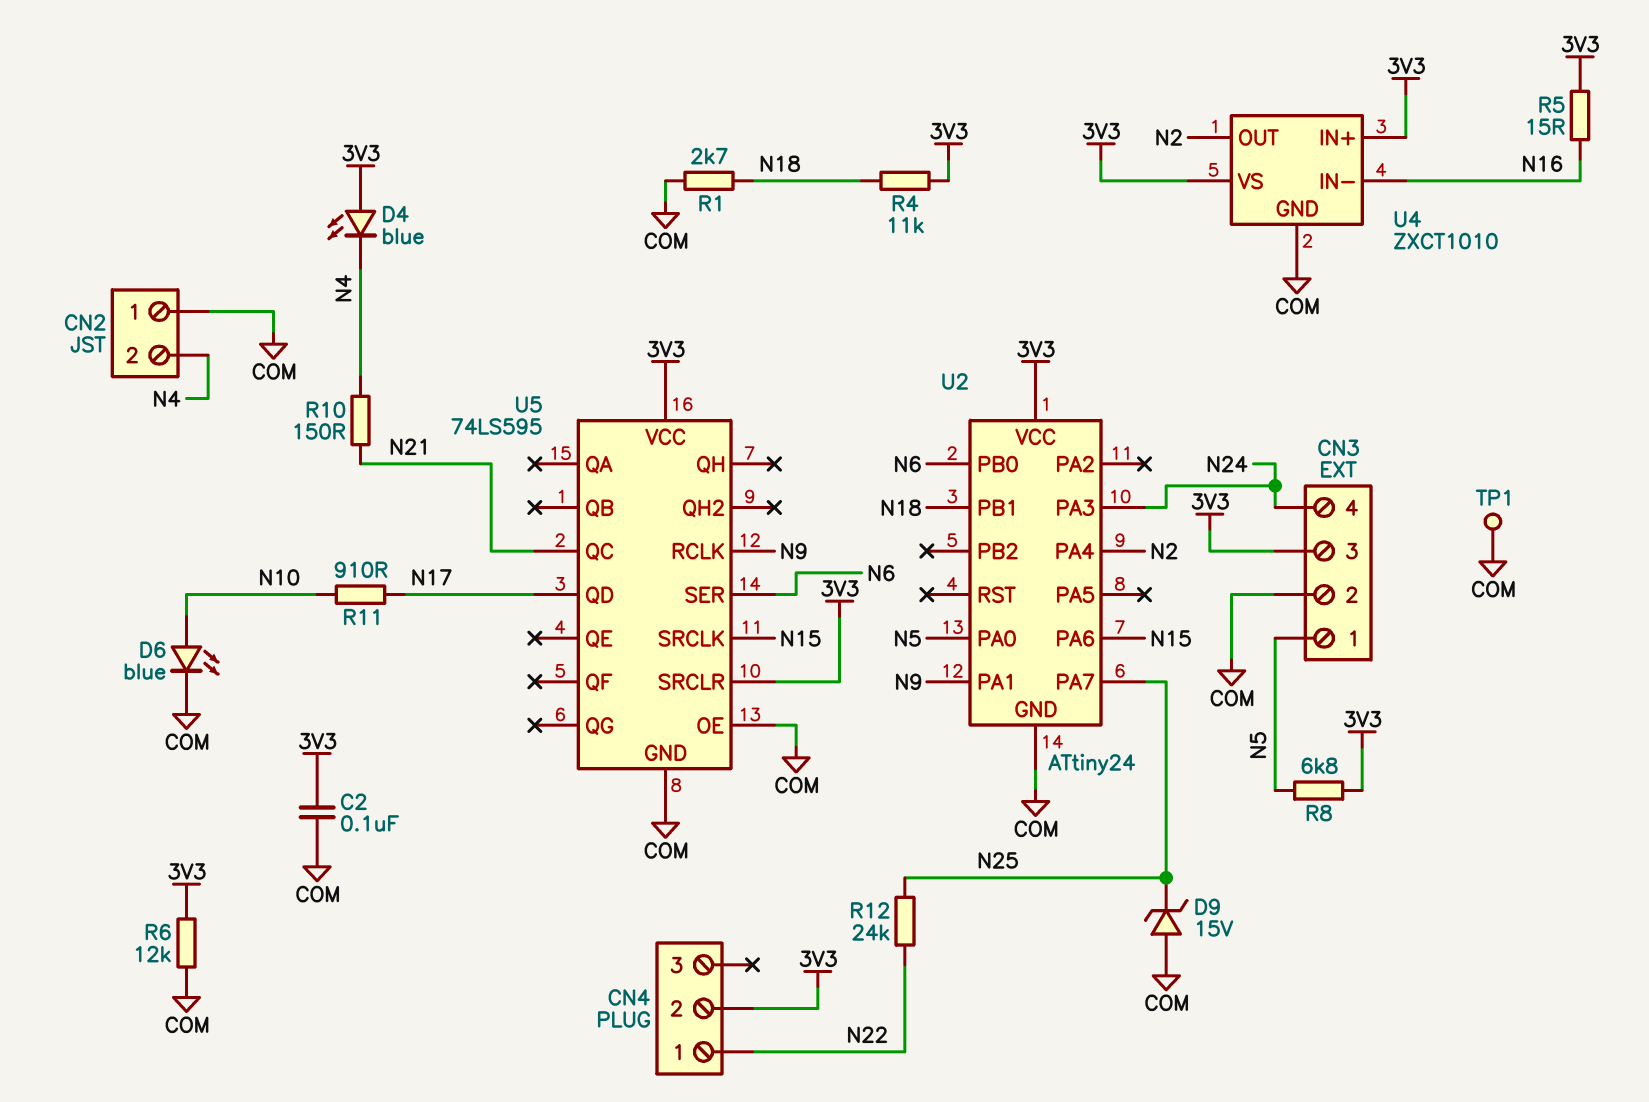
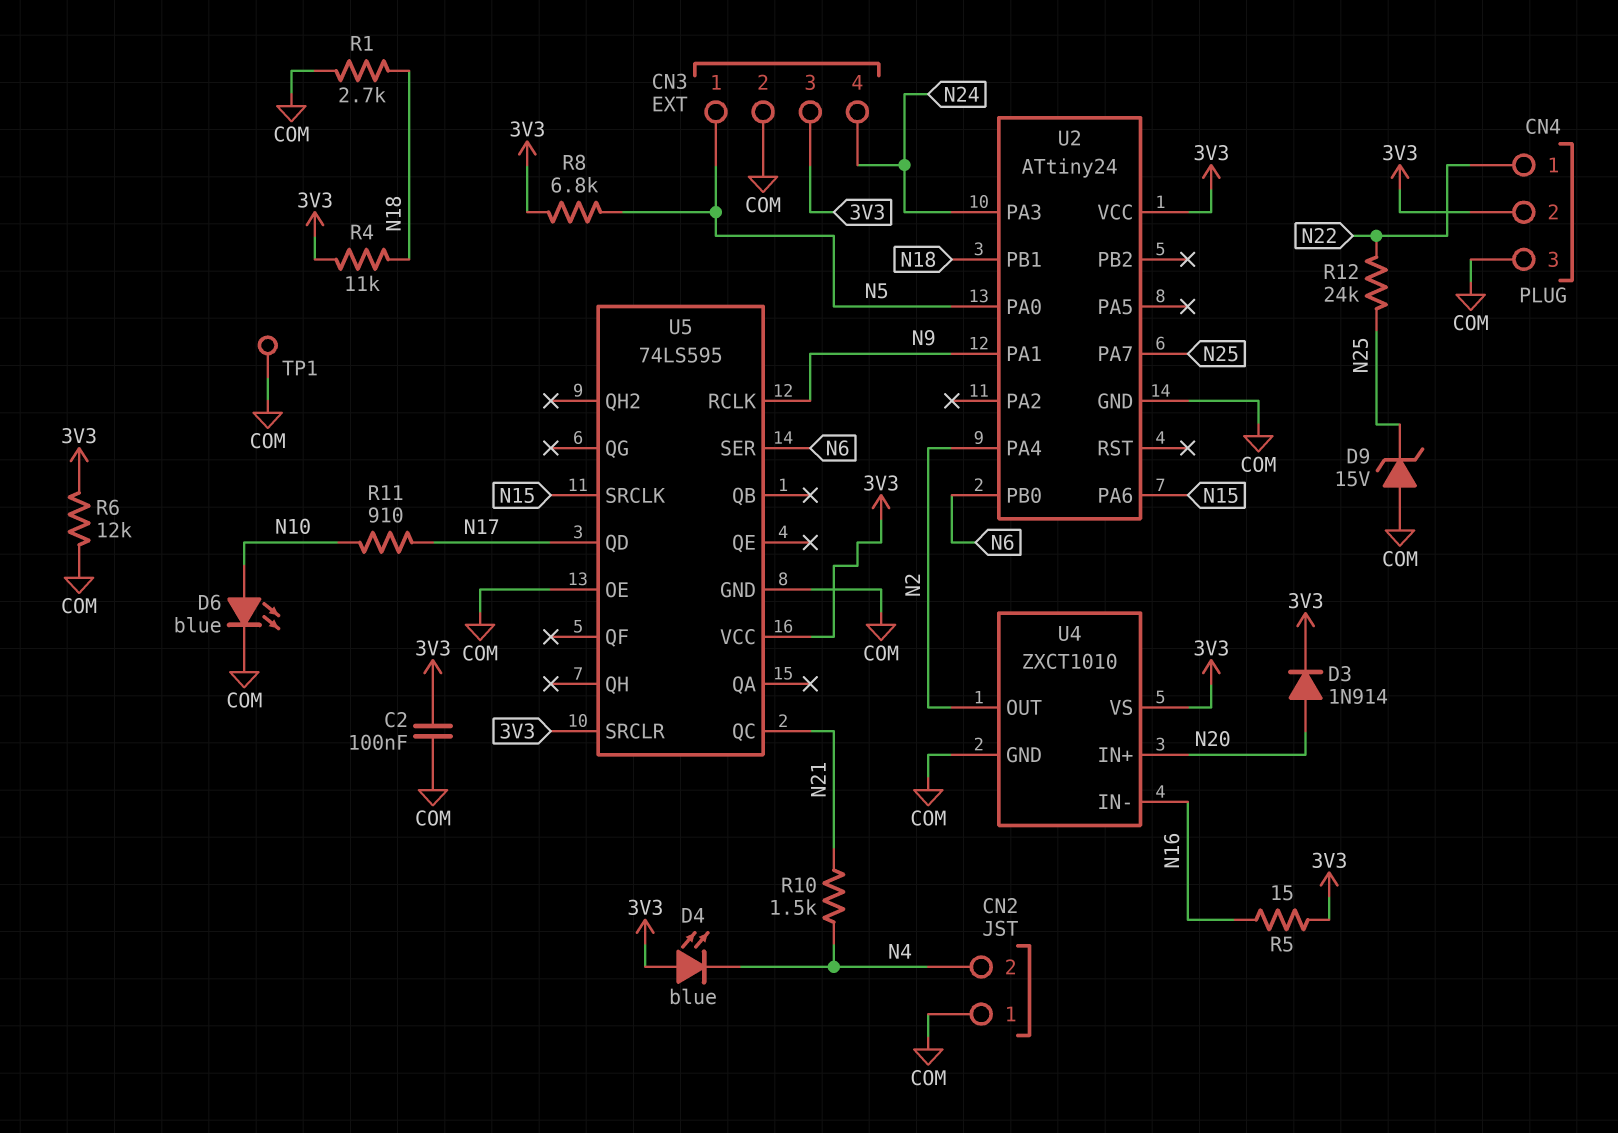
CN4 pin 3: none -> COM
D3: none -> diode 1N914 (A N20, K 3V3)
R10: 150 (N4, N21) -> 1.5k (N4, N21)
U4 pin IN+: 3V3 -> N20

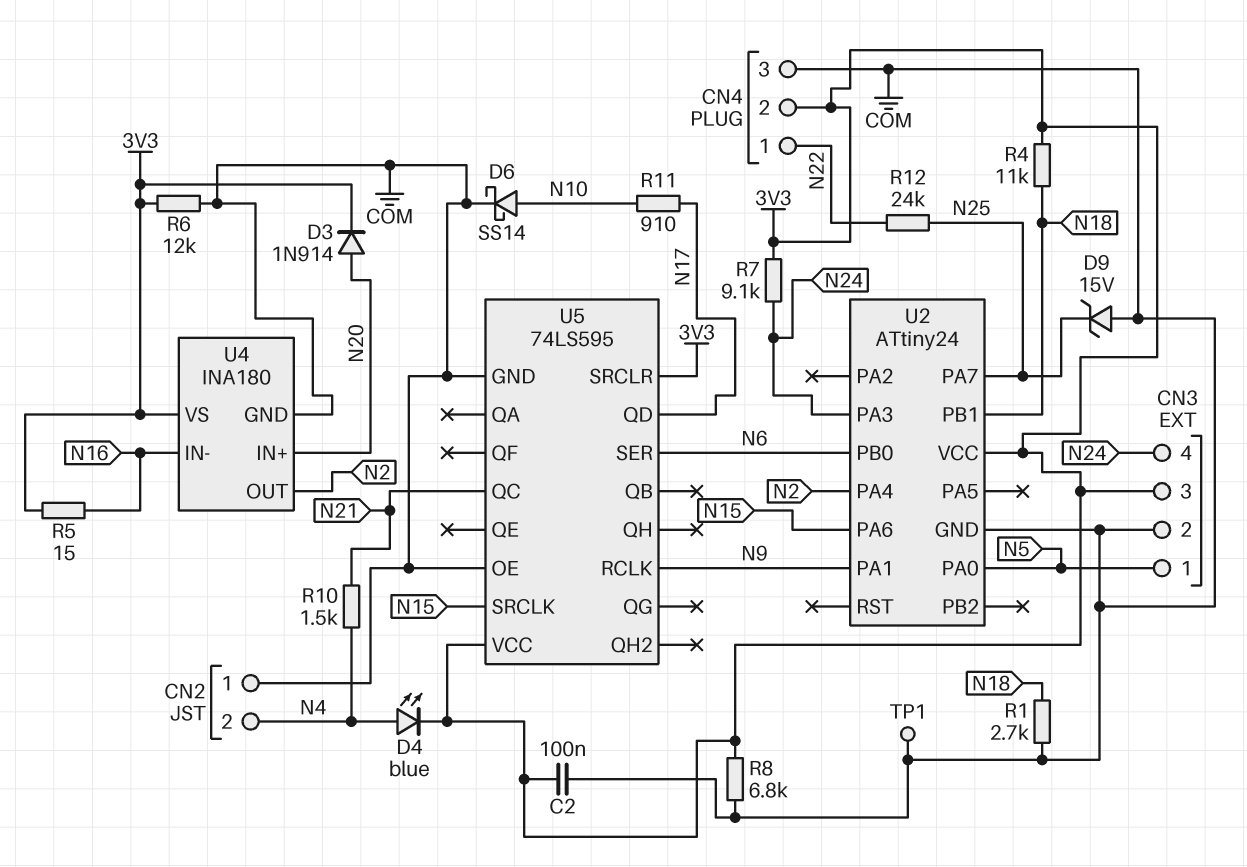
D4: LED blue (A 3V3, K N4) -> LED blue (A N4, K 3V3)
D6: LED blue (A N10, K COM) -> schottky SS14 (A N10, K COM)
R7: none -> 9.1k (3V3, N24)
R8: 6.8k (3V3, N5) -> 6.8k (3V3, COM)
U4: ZXCT1010 -> INA180

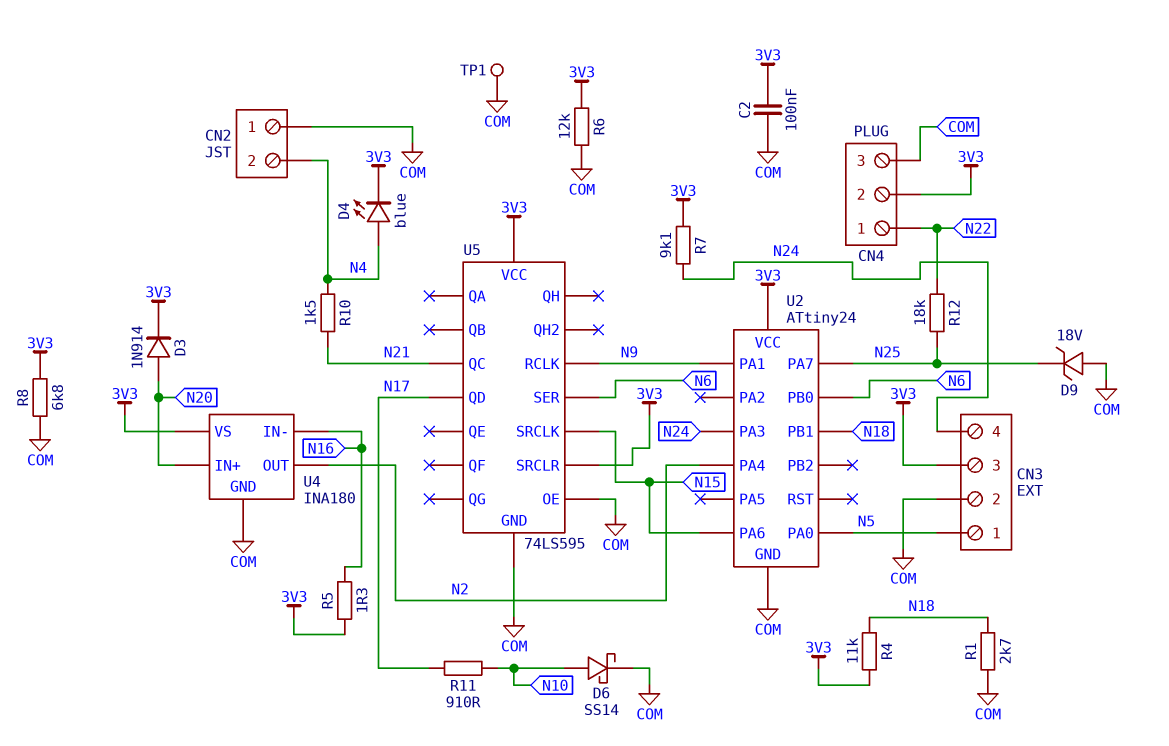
D9: zener 15V (A COM, K N25) -> zener 18V (A COM, K N25)
R5: 15 (3V3, N16) -> 1.3 (3V3, N16)
R12: 24k (N22, N25) -> 18k (N22, N25)

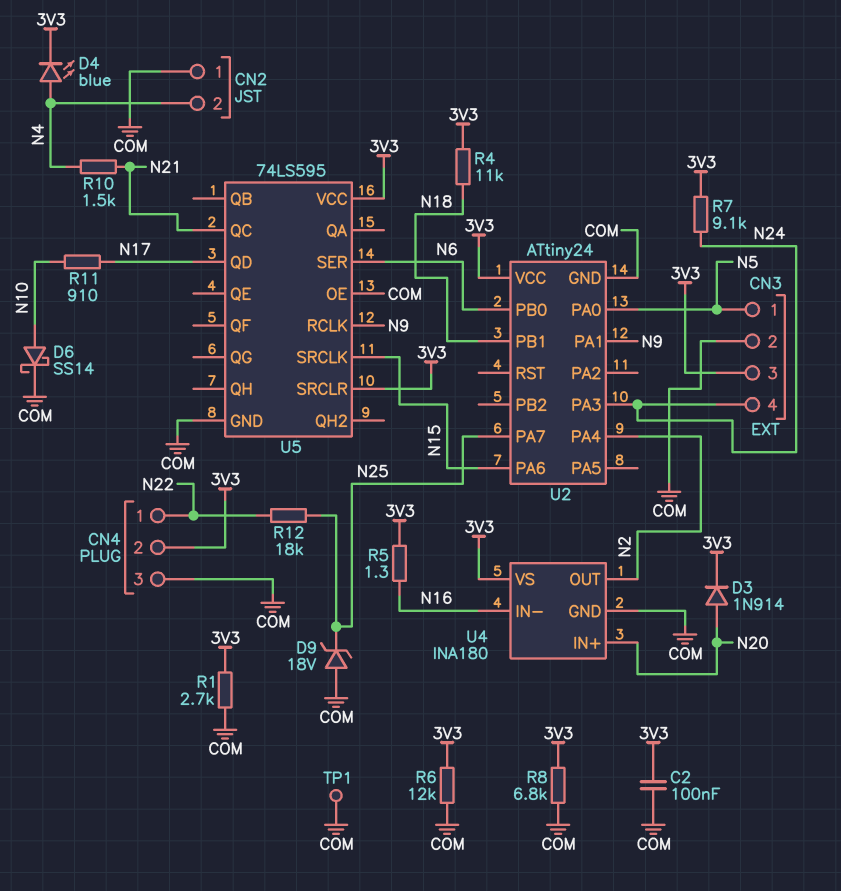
R1: 2.7k (COM, N18) -> 2.7k (3V3, COM)

